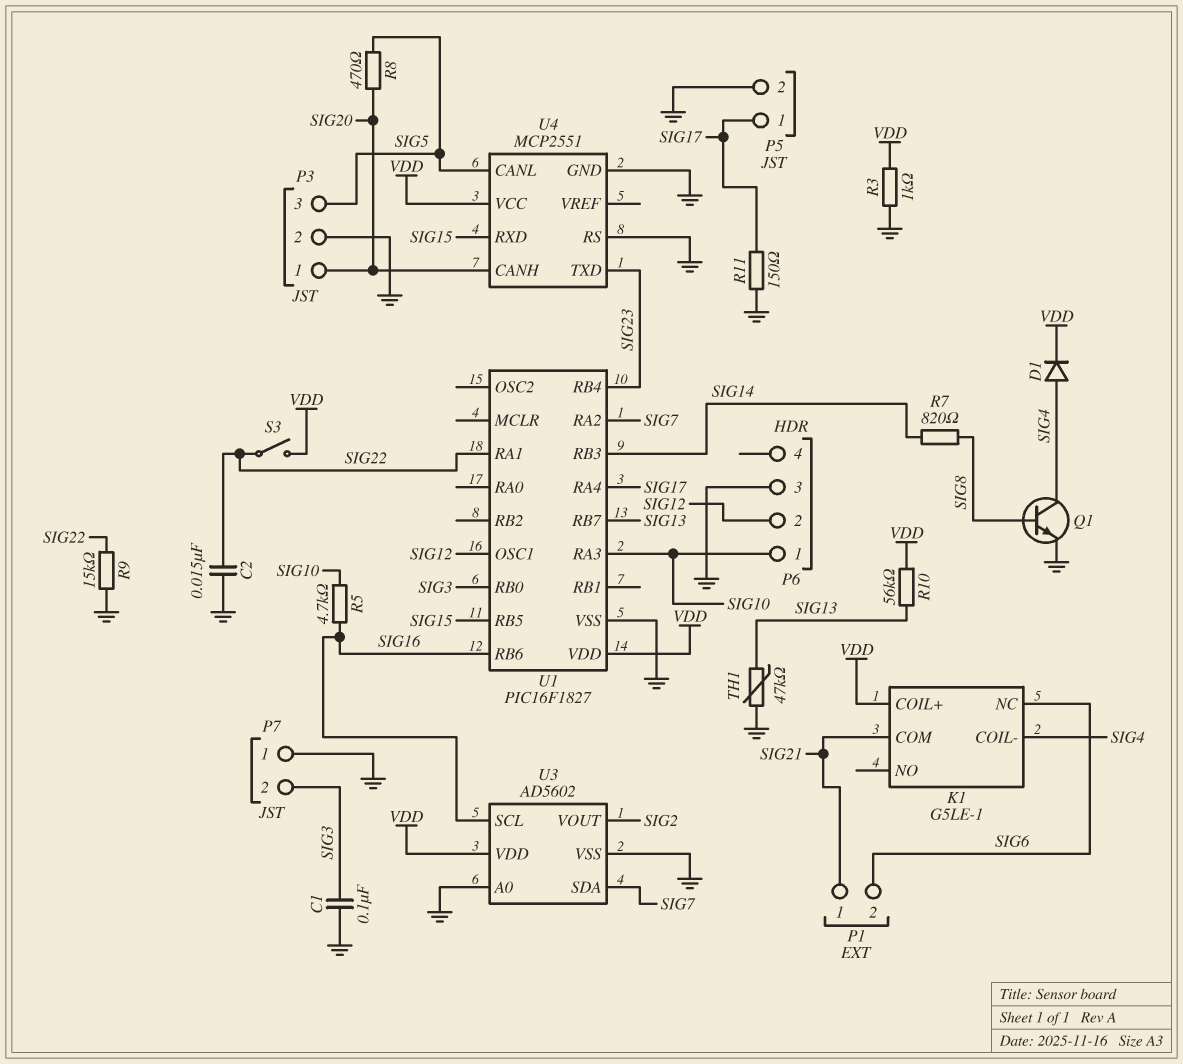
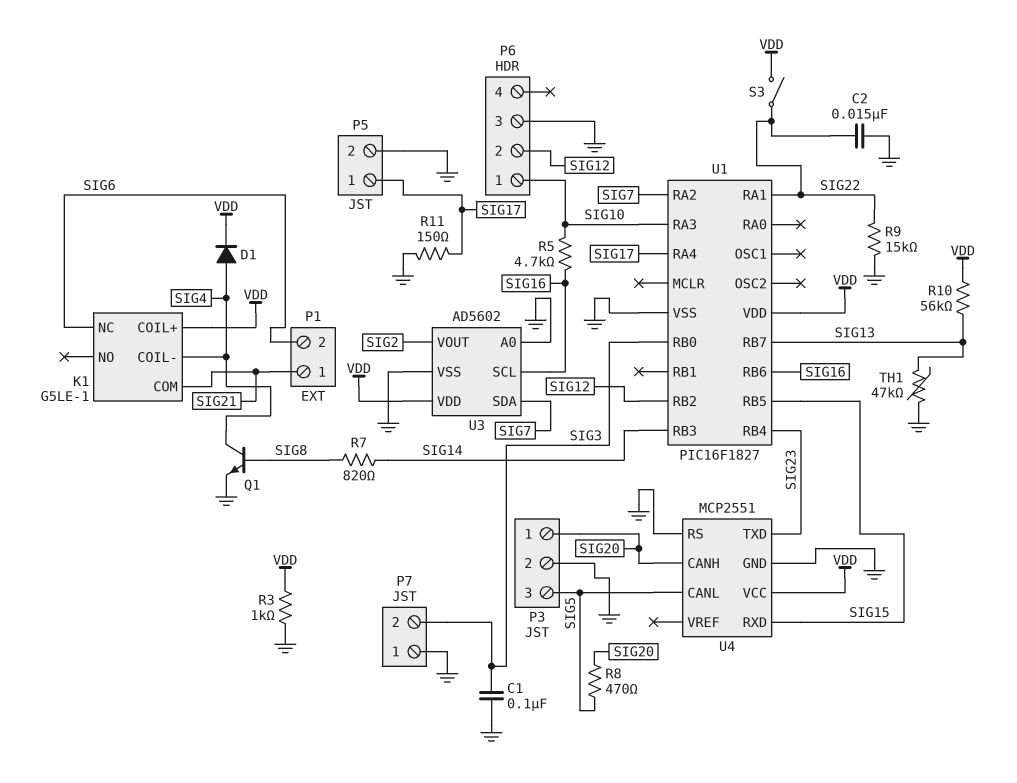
U1 pin OSC1: SIG12 -> none
U1 pin RB2: none -> SIG12

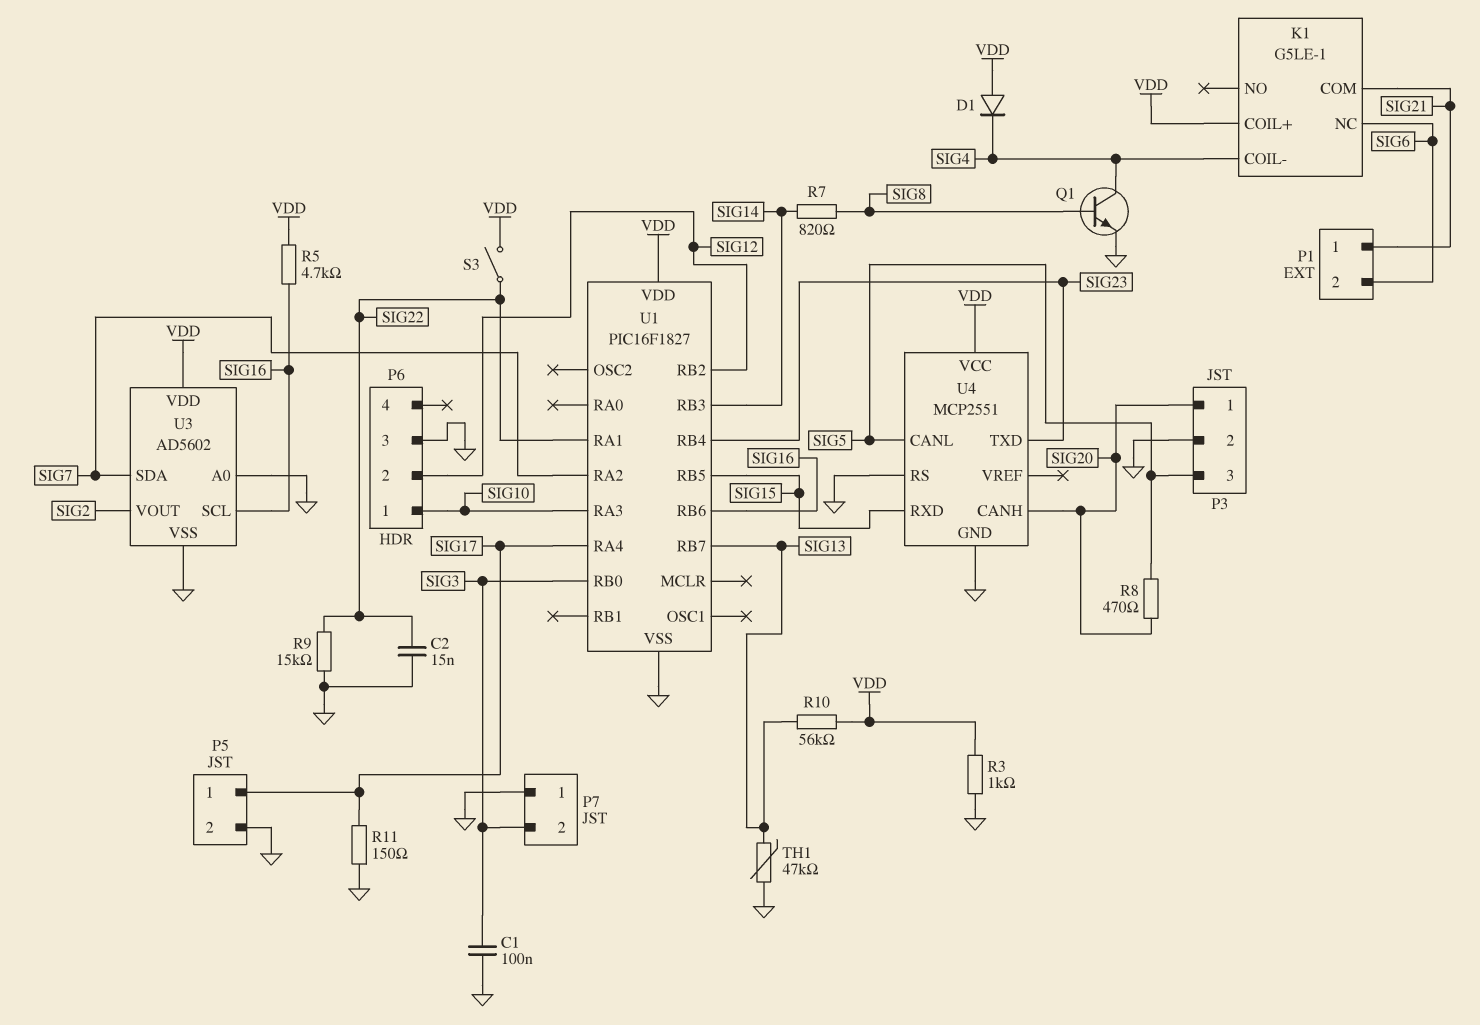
D1: diode (A SIG4, K VDD) -> diode (A VDD, K SIG4)
R5: 4.7k (SIG10, SIG16) -> 4.7k (SIG16, VDD)

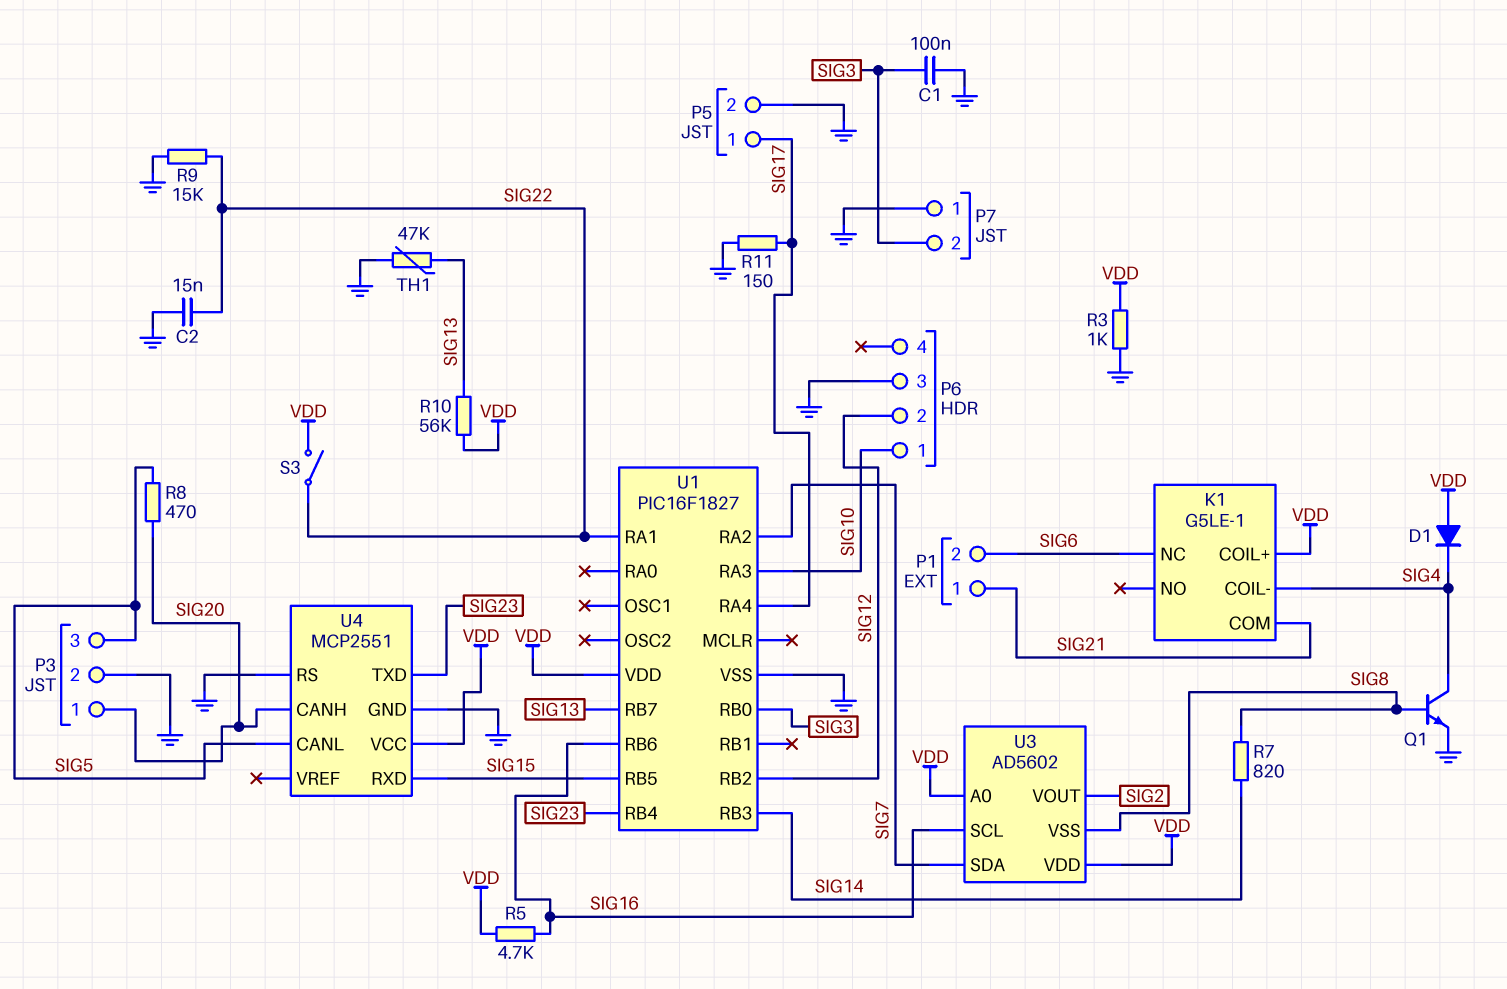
U3 pin A0: GND -> VDD
U3 pin VSS: GND -> SIG8

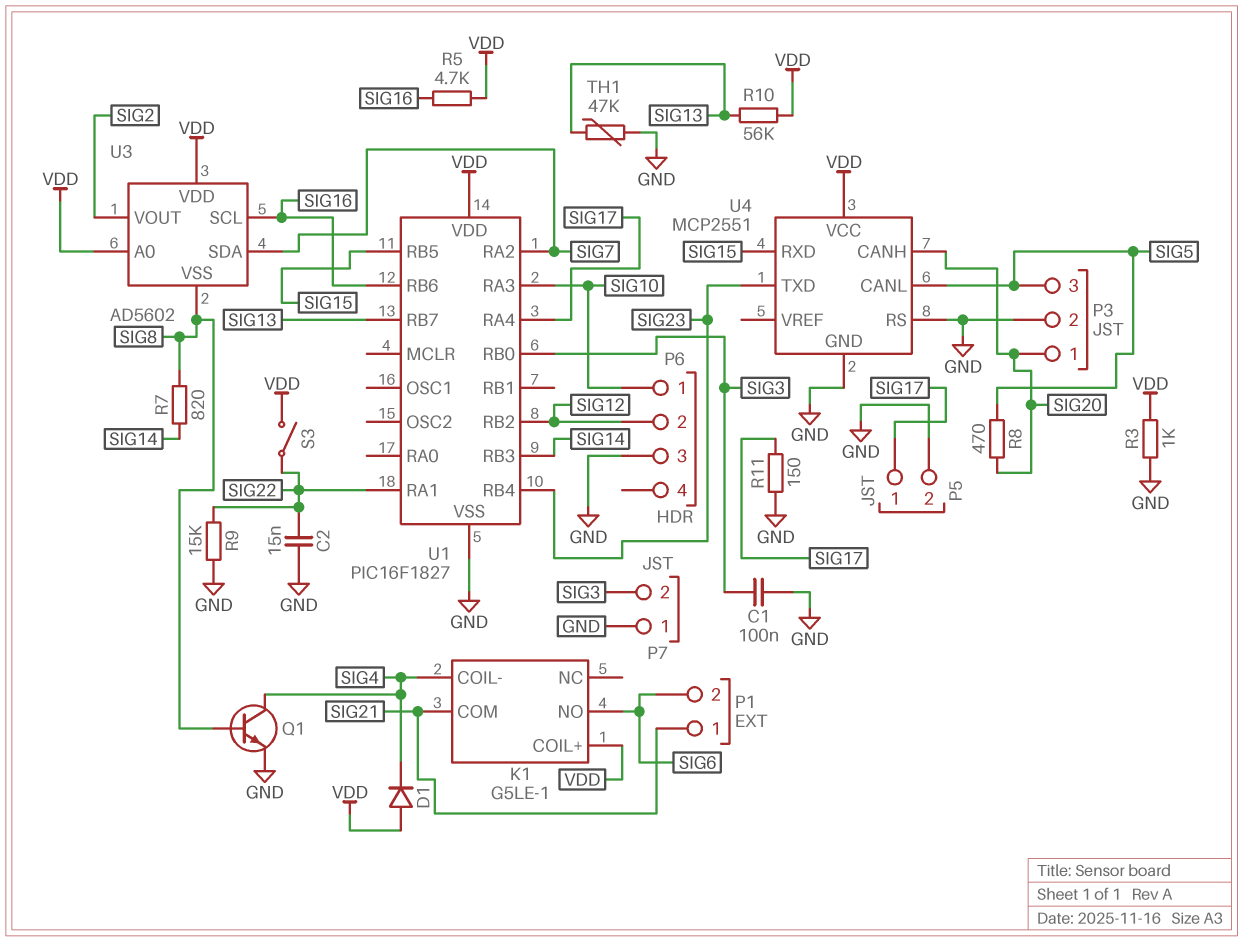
K1 pin NC: SIG6 -> none
K1 pin NO: none -> SIG6

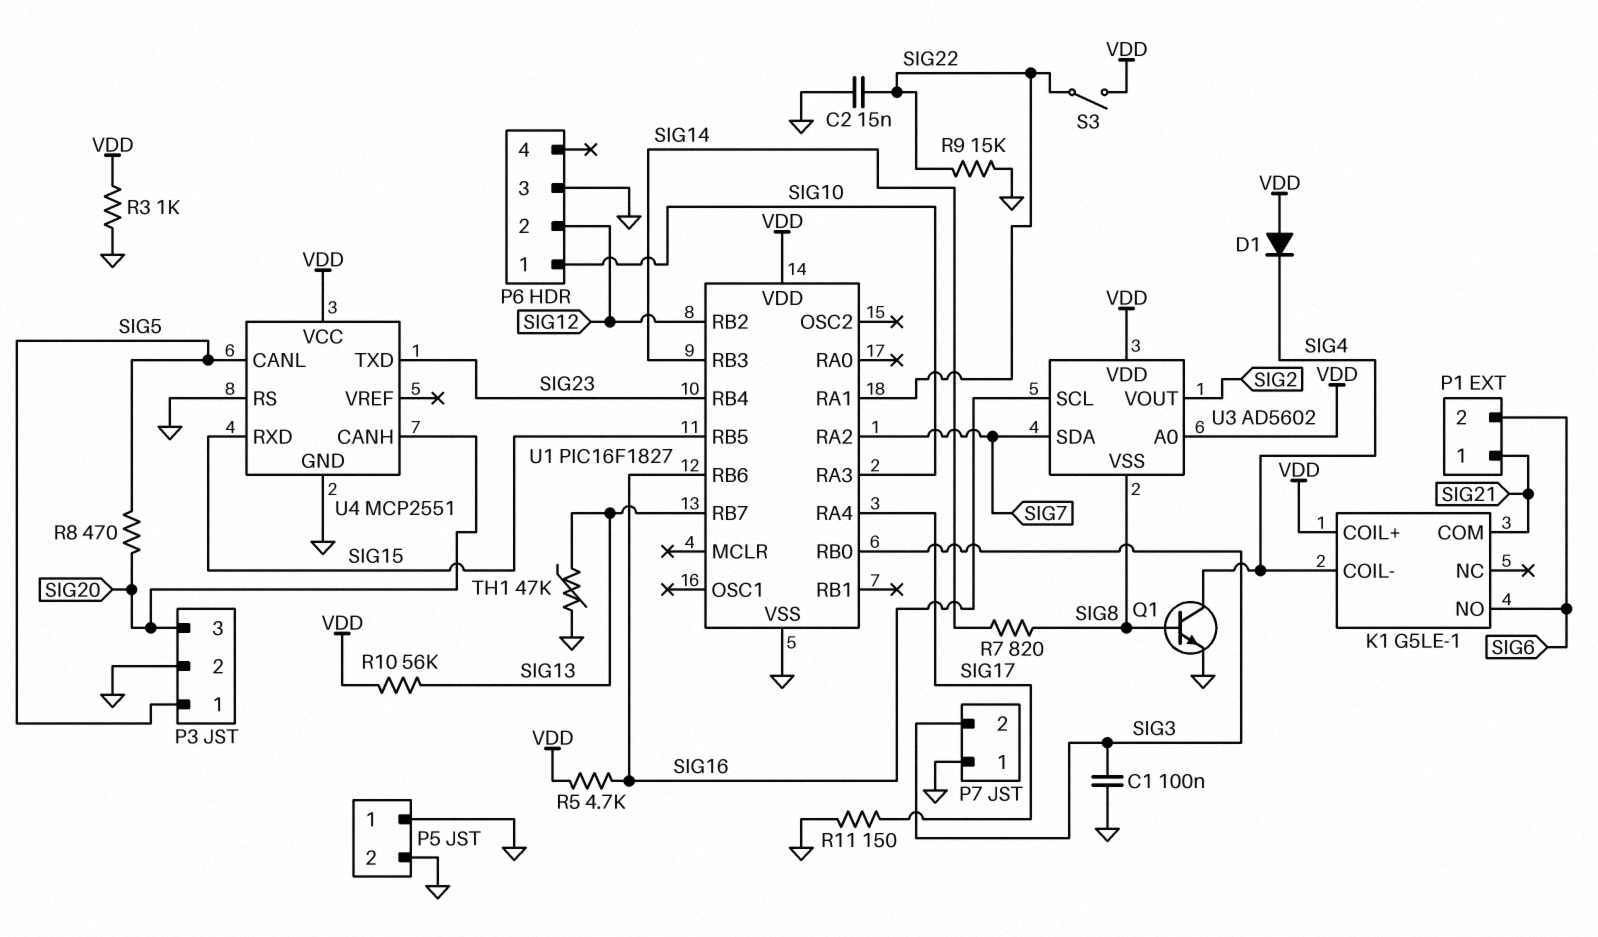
P3 pin 1: SIG20 -> SIG5
P3 pin 3: SIG5 -> SIG20
P5 pin 1: SIG17 -> GND

